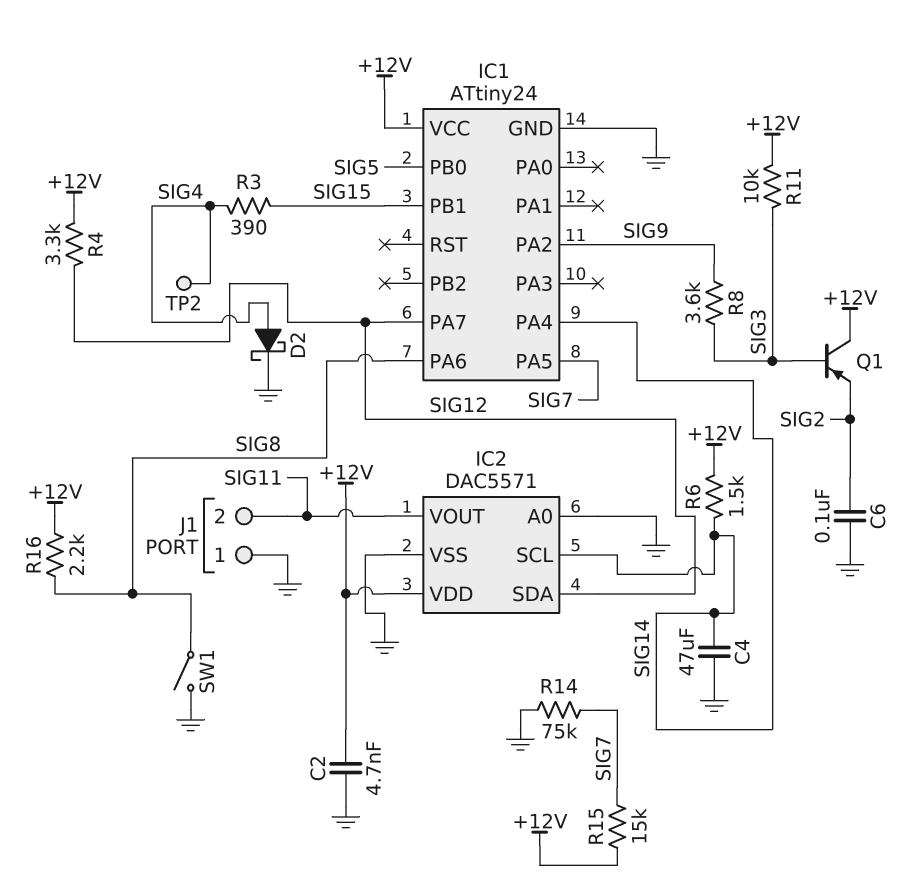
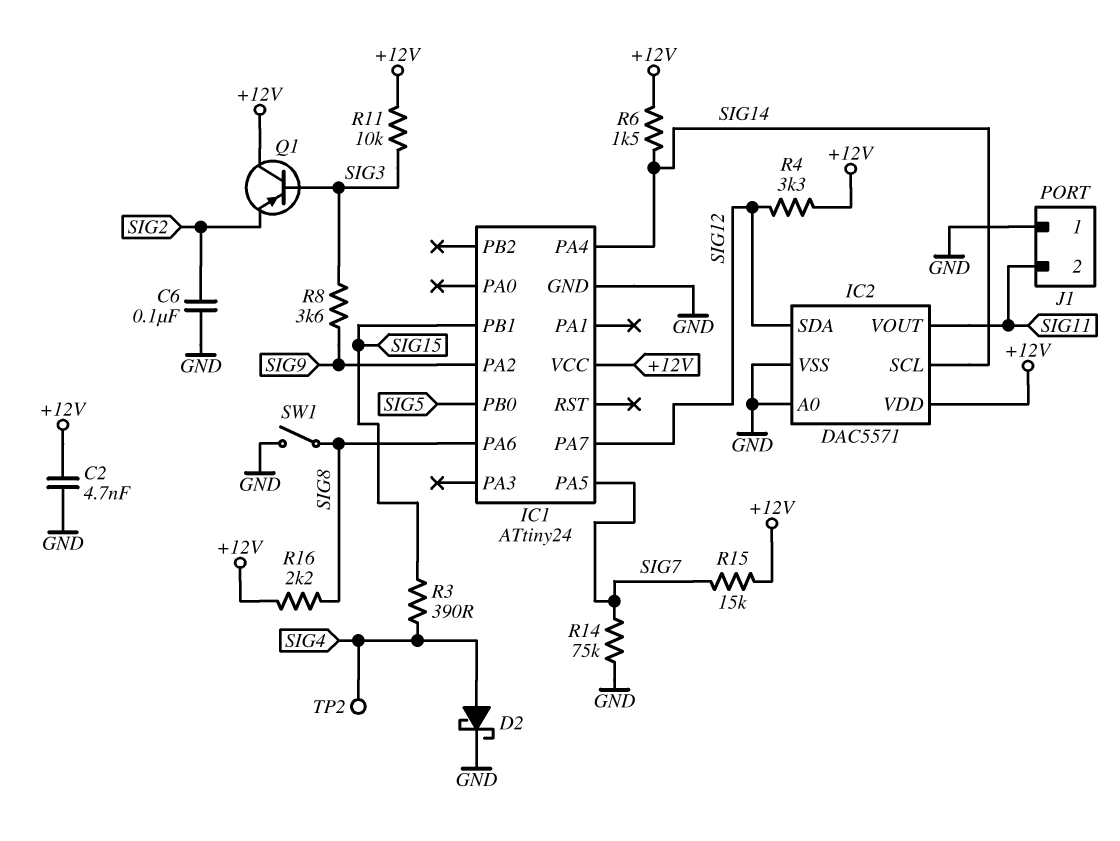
C4: 47uF (GND, SIG14) -> none

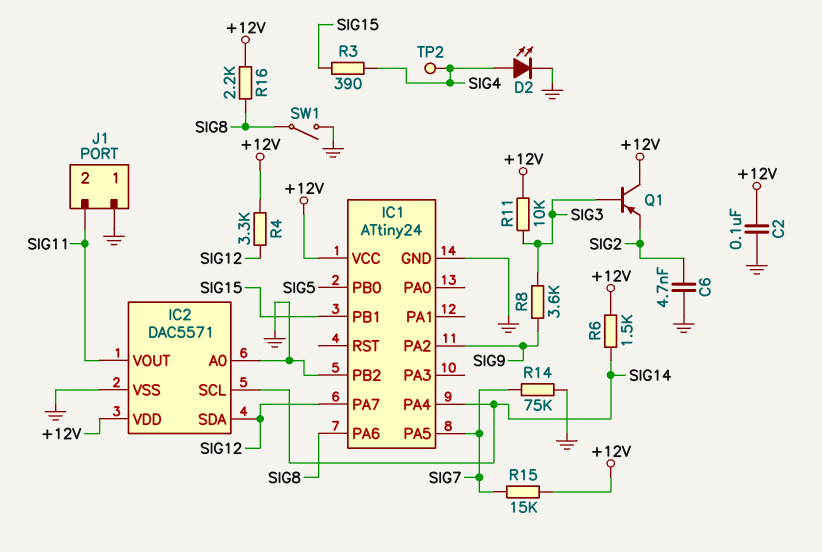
C2: 4.7nF (+12V, GND) -> 100nF (+12V, GND)
C6: 100nF (GND, SIG2) -> 4.7nF (GND, SIG2)
D2: schottky (A SIG4, K GND) -> LED (A SIG4, K GND)
IC1 pin PB2: none -> GND

